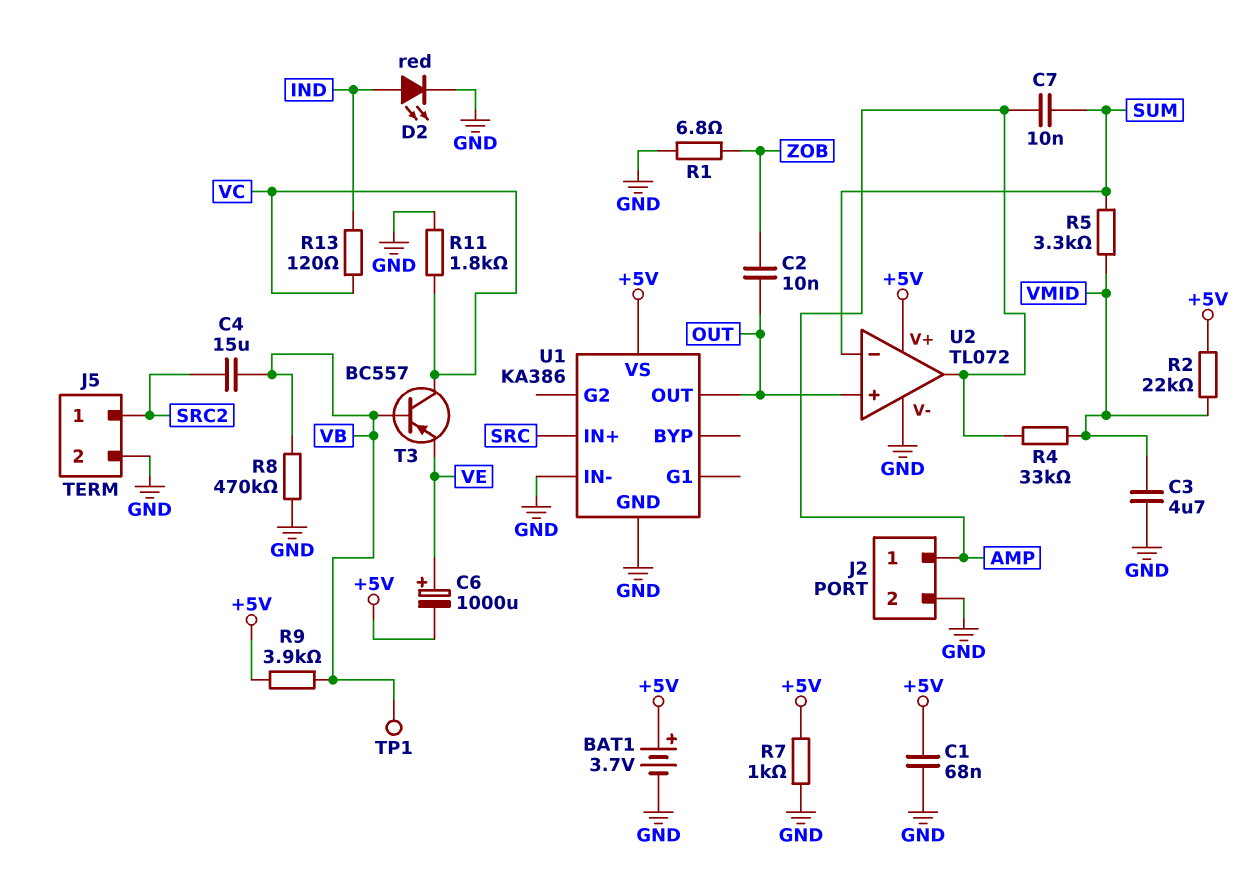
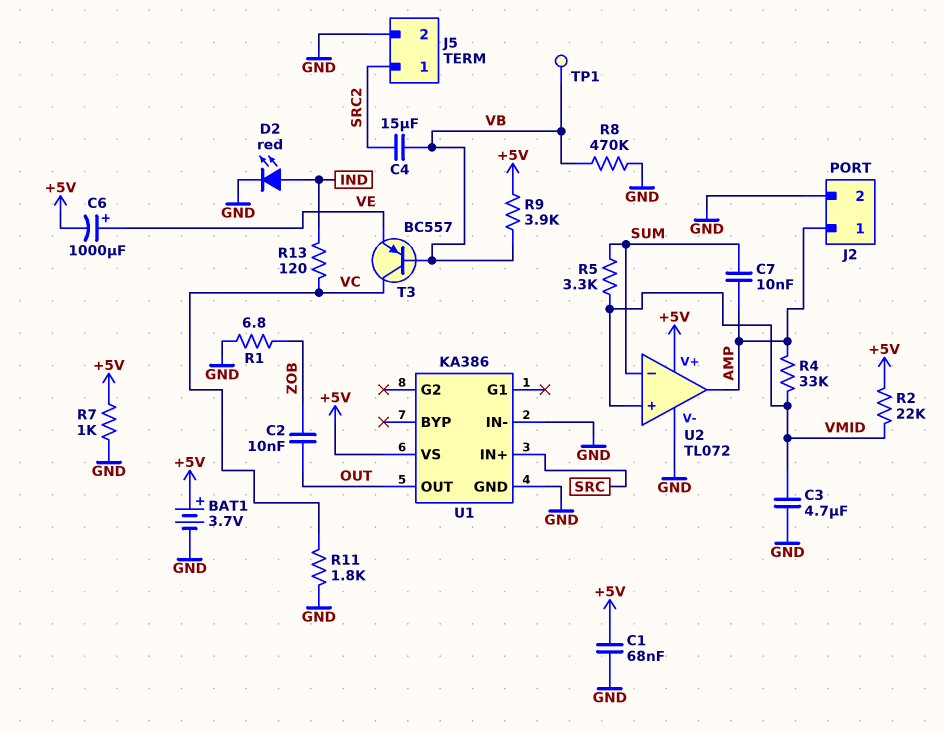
U2 pin in+: OUT -> VMID

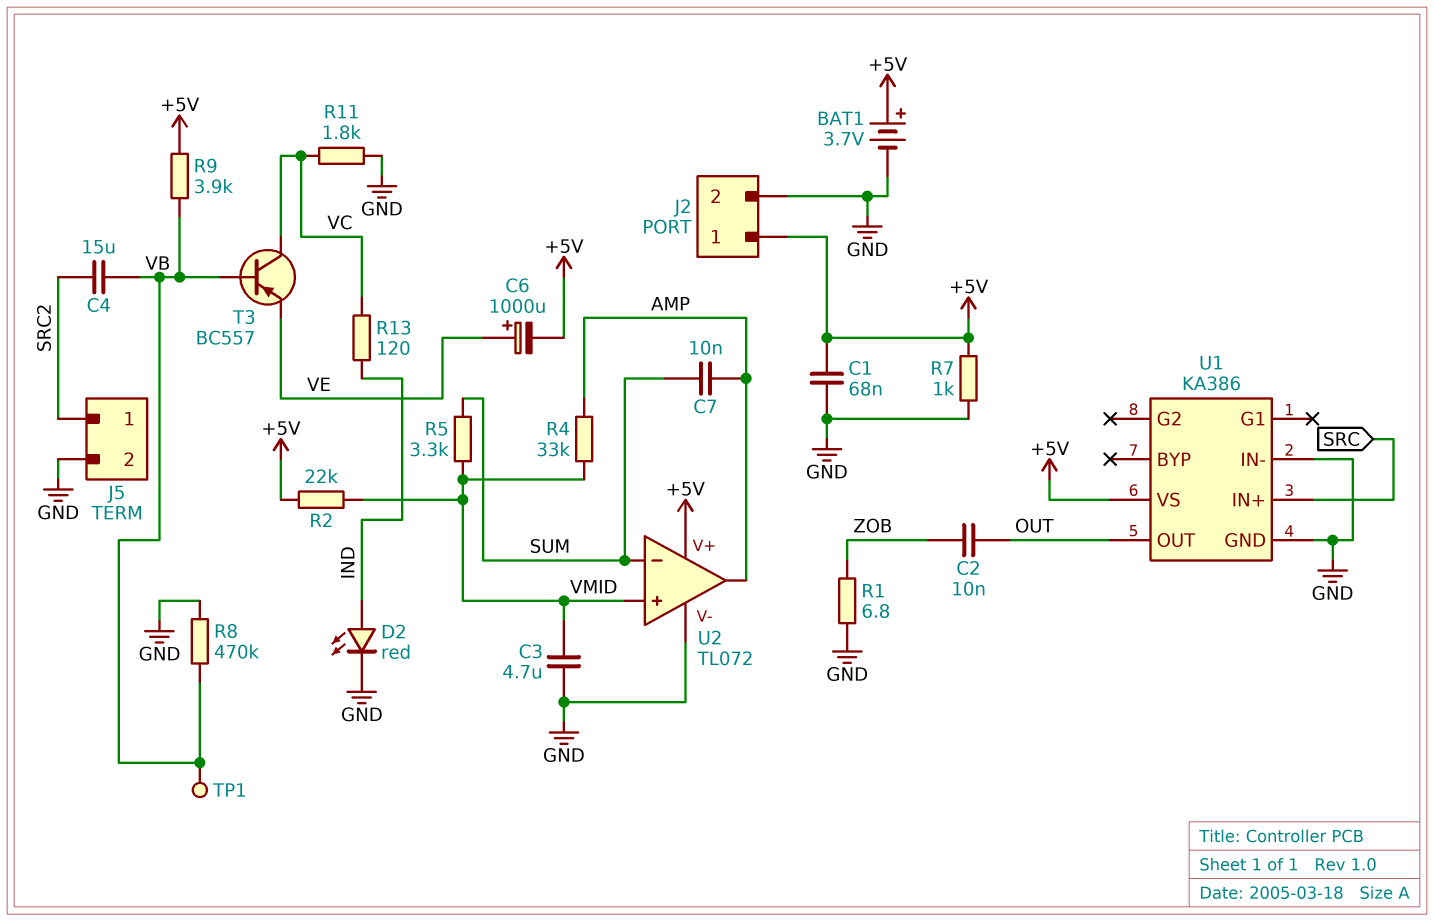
J2 pin 1: AMP -> +5V

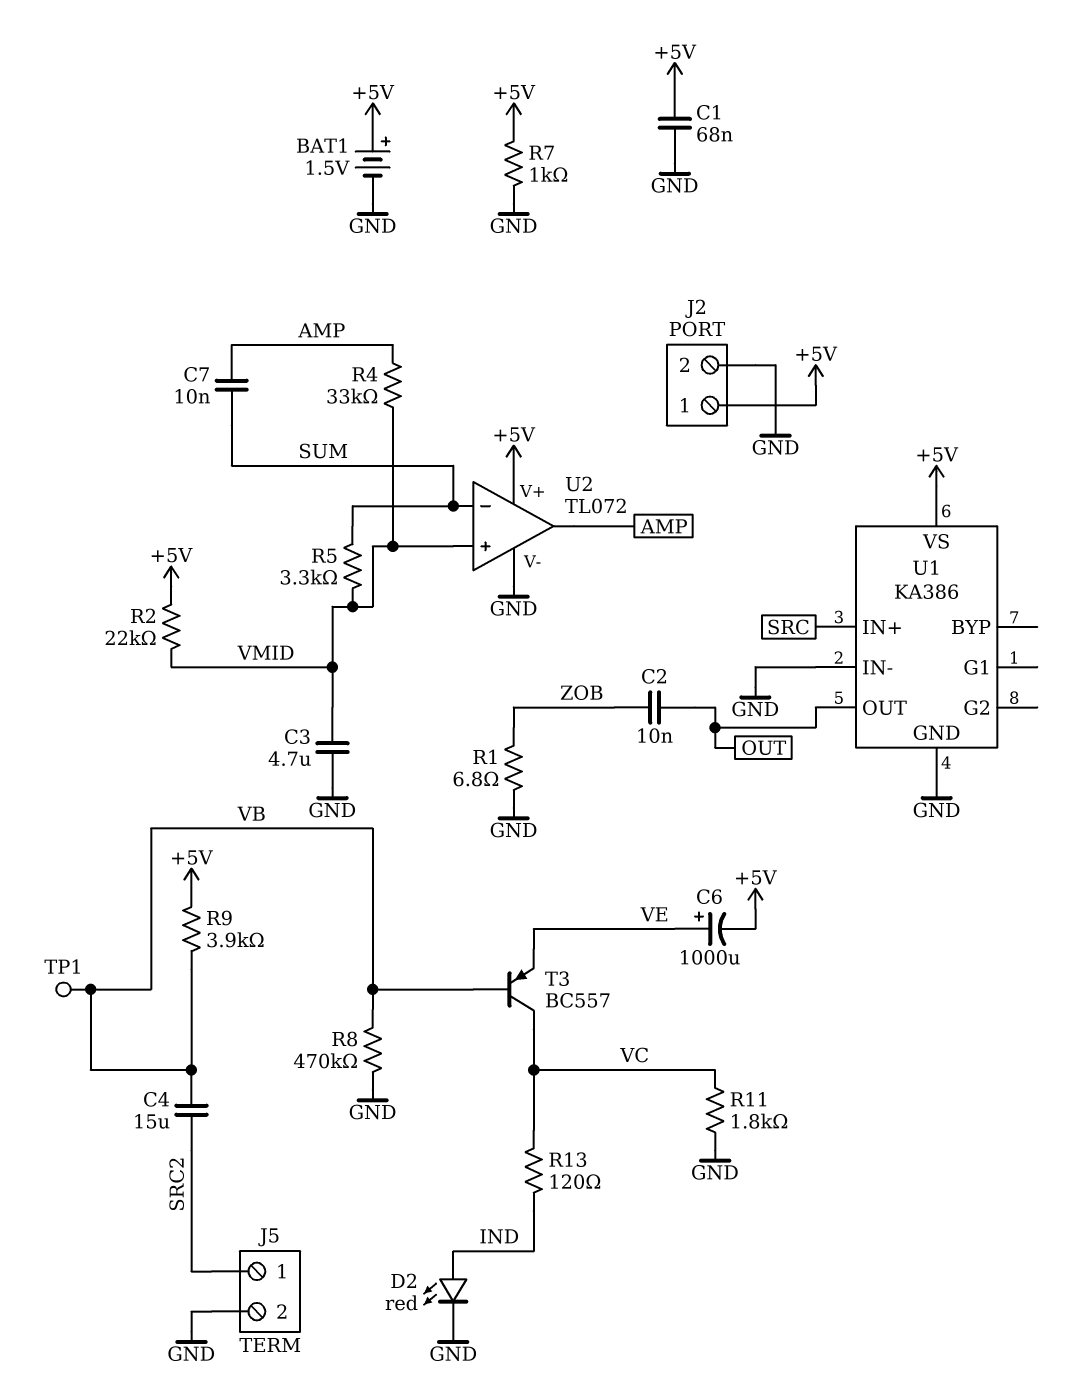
BAT1: 3.7V (plus +5V, minus GND) -> 1.5V (plus +5V, minus GND)

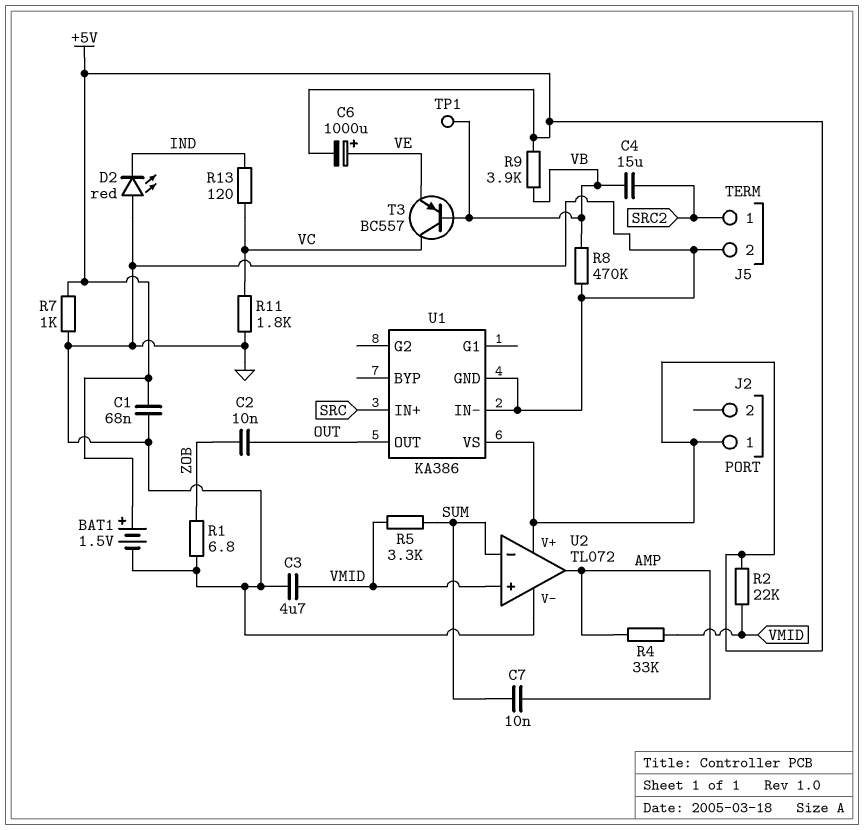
D2: LED red (A IND, K GND) -> LED red (A GND, K IND)
J2 pin 2: GND -> none

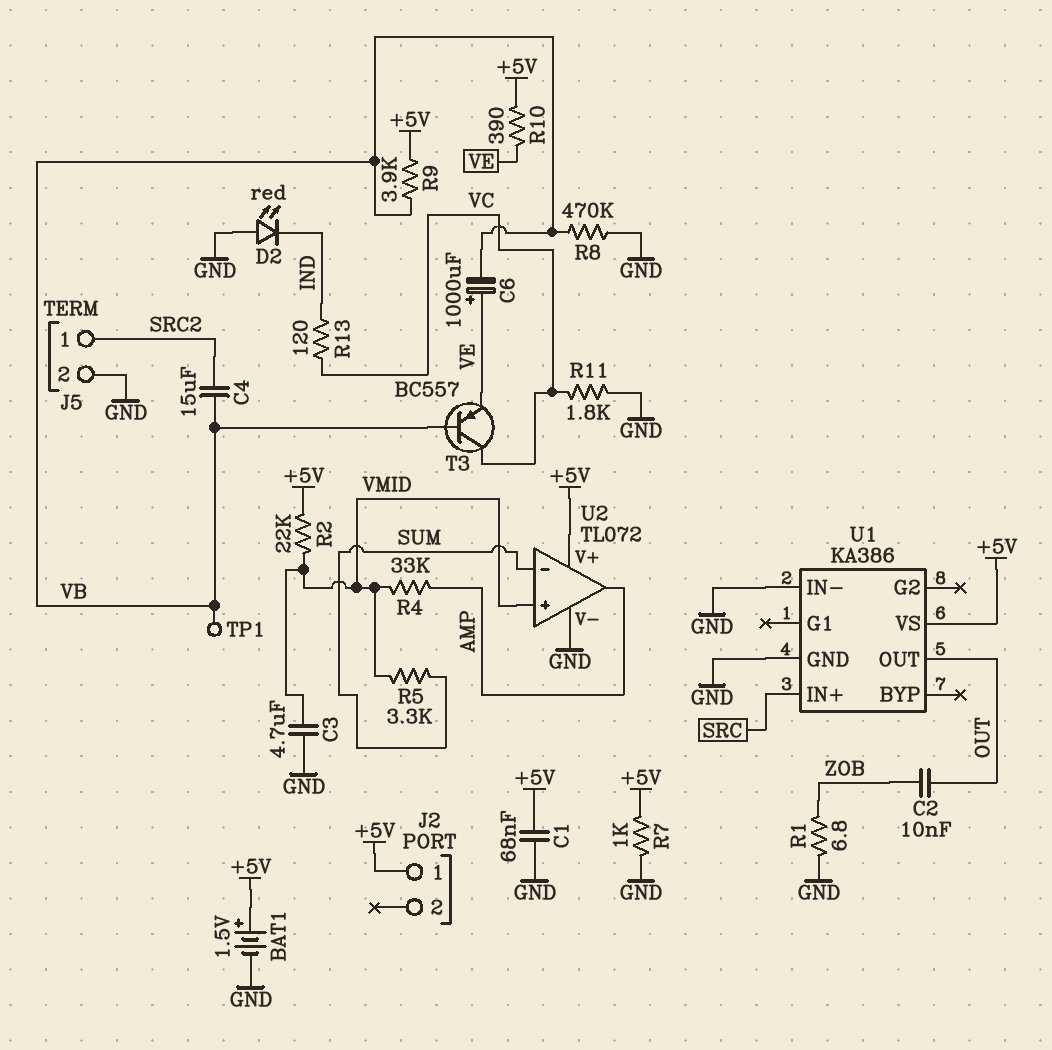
C6: 1000uF (plus VE, minus +5V) -> 1000uF (plus VE, minus VB)
C7: 10nF (AMP, SUM) -> none
R10: none -> 390 (+5V, VE)

